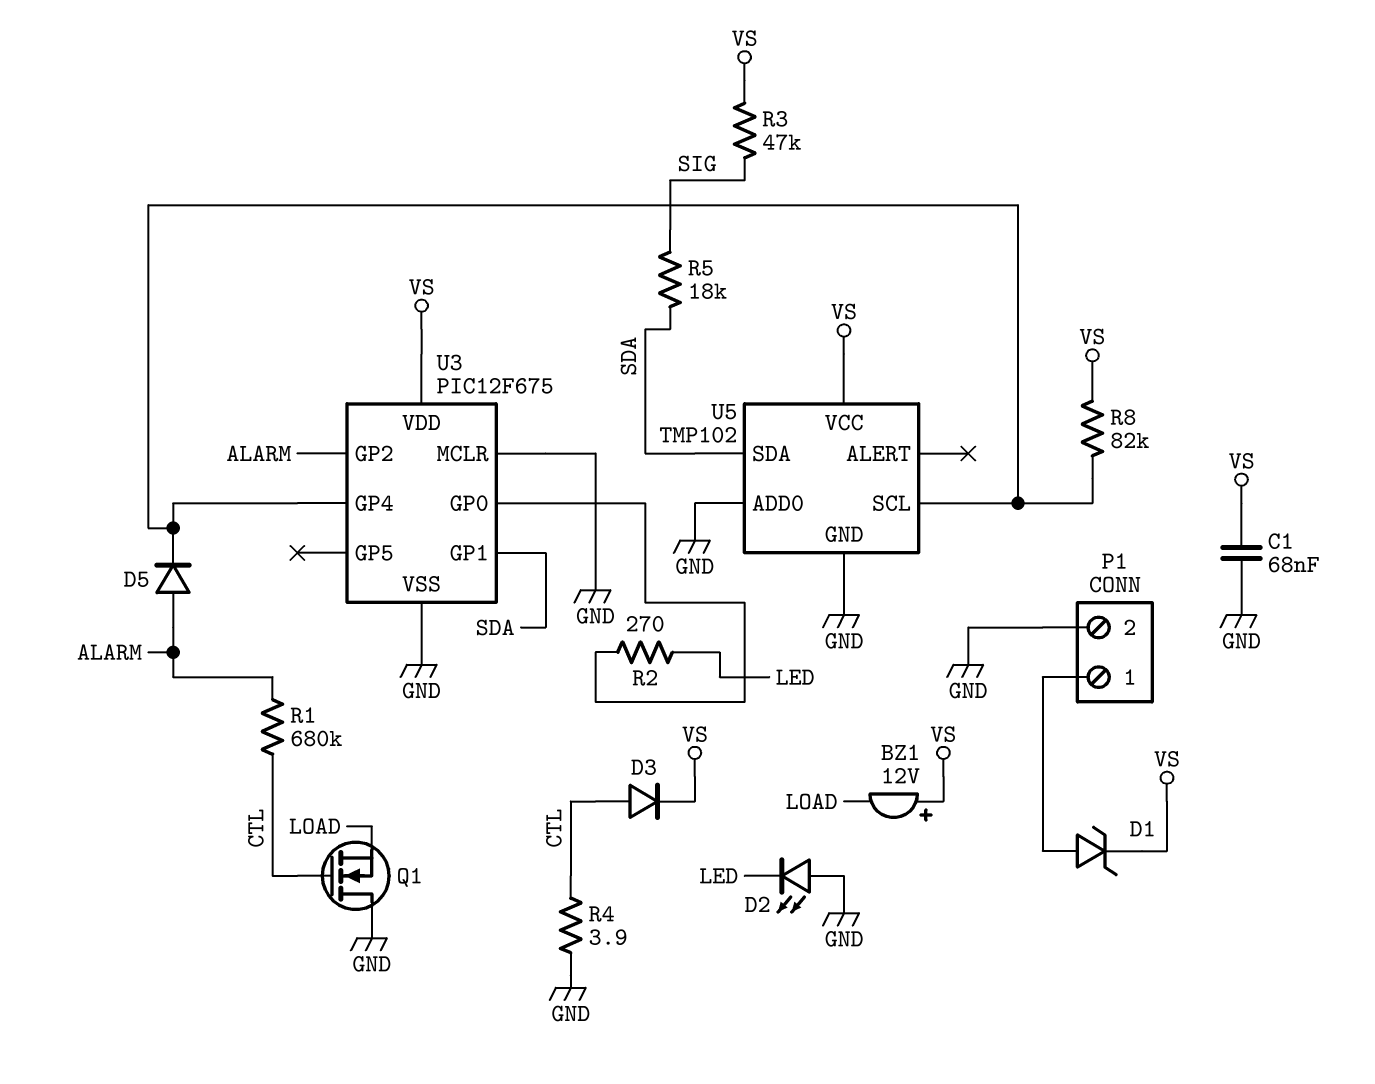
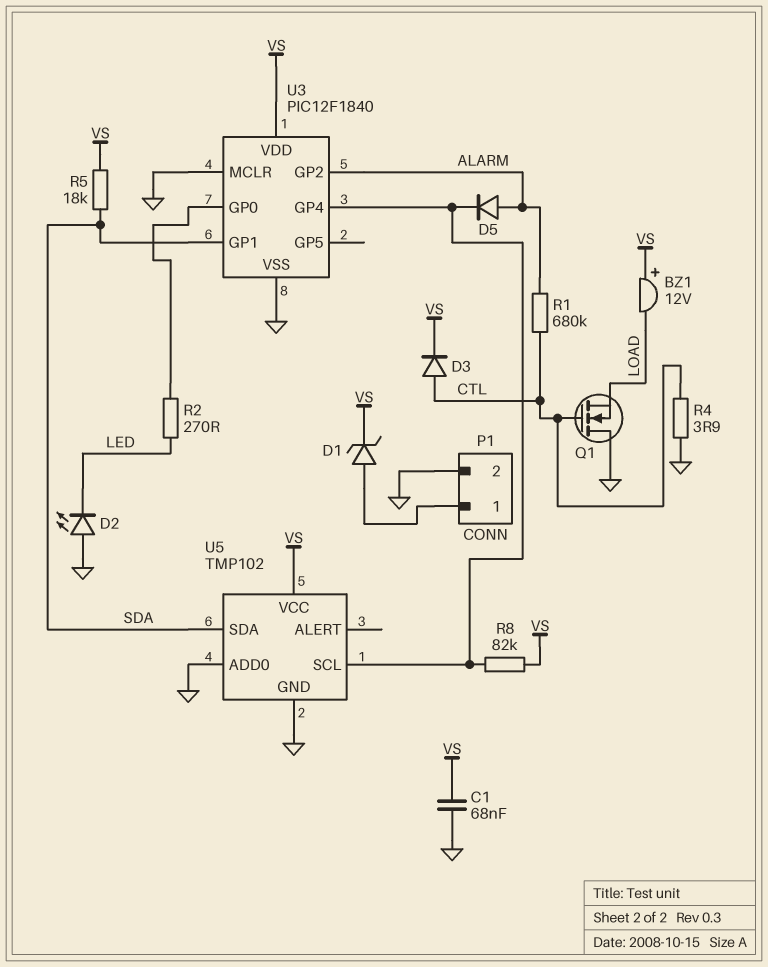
R3: 47k (SIG, VS) -> none
R5: 18k (SDA, SIG) -> 18k (SDA, VS)
U3: PIC12F675 -> PIC12F1840

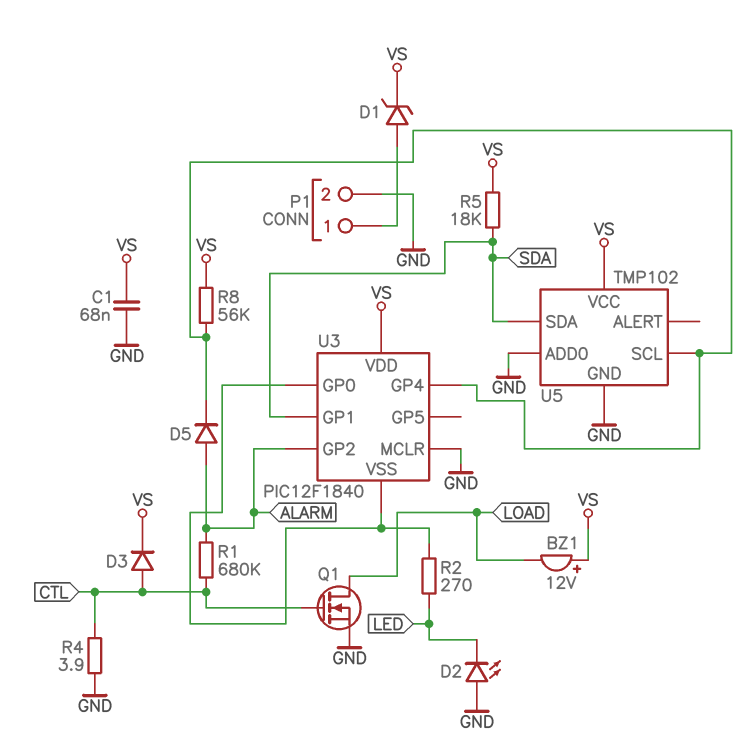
Q1: NMOS (G CTL, D GND, S LOAD) -> NMOS (G CTL, D LOAD, S GND)
R8: 82k (U3/GP4, VS) -> 56k (U3/GP4, VS)
U3 pin VSS: GND -> U3/GP0

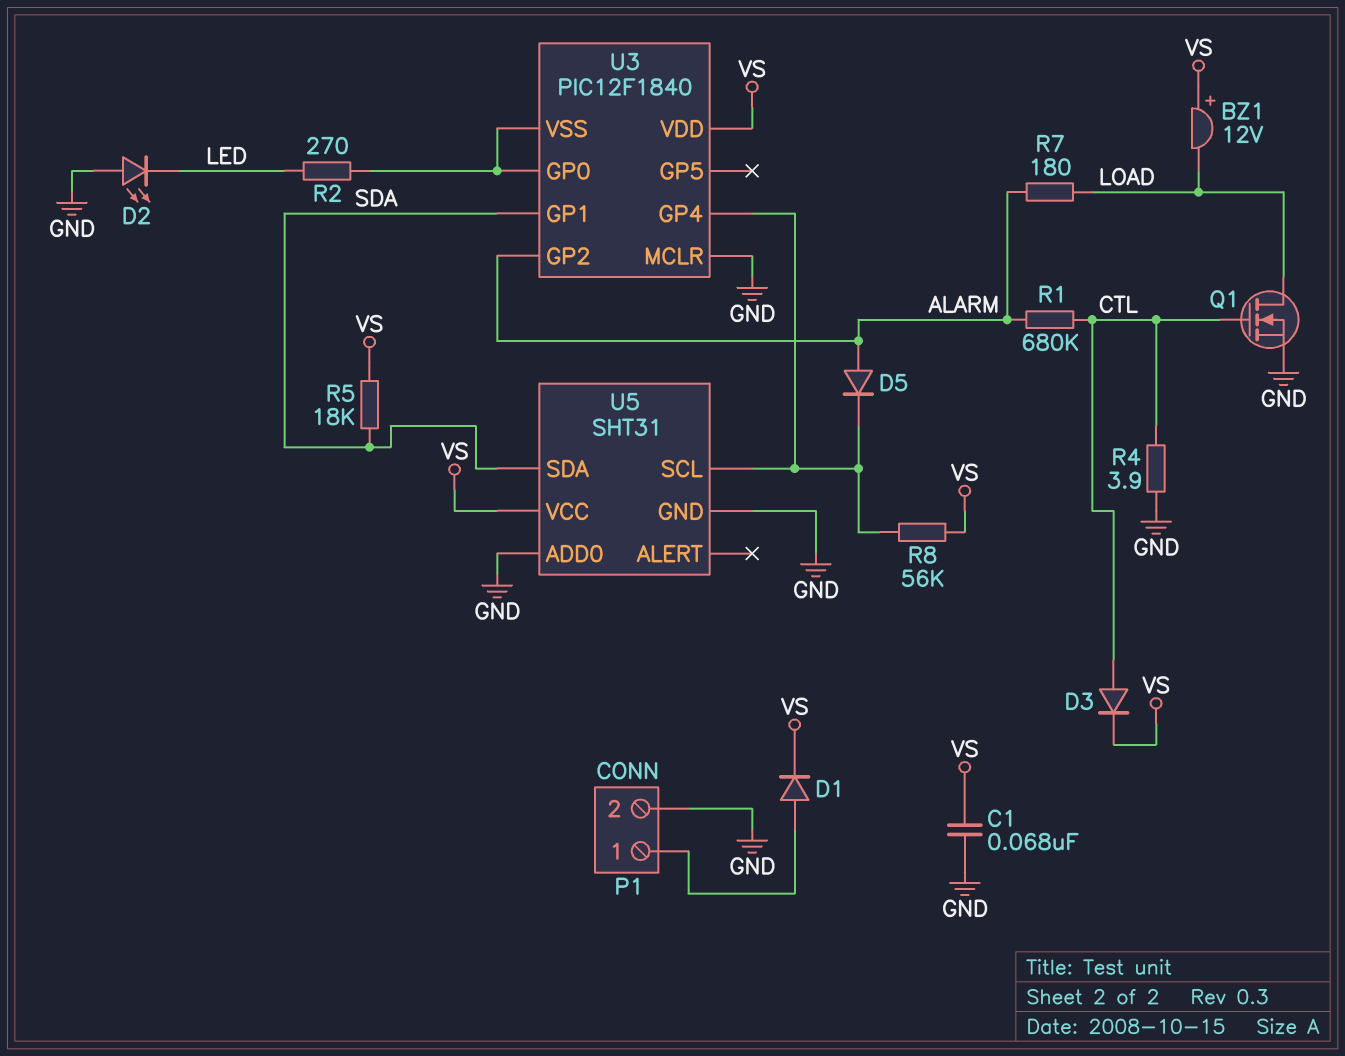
D1: zener (A P1/1, K VS) -> diode (A P1/1, K VS)
R7: none -> 180 (ALARM, LOAD)
U5: TMP102 -> SHT31

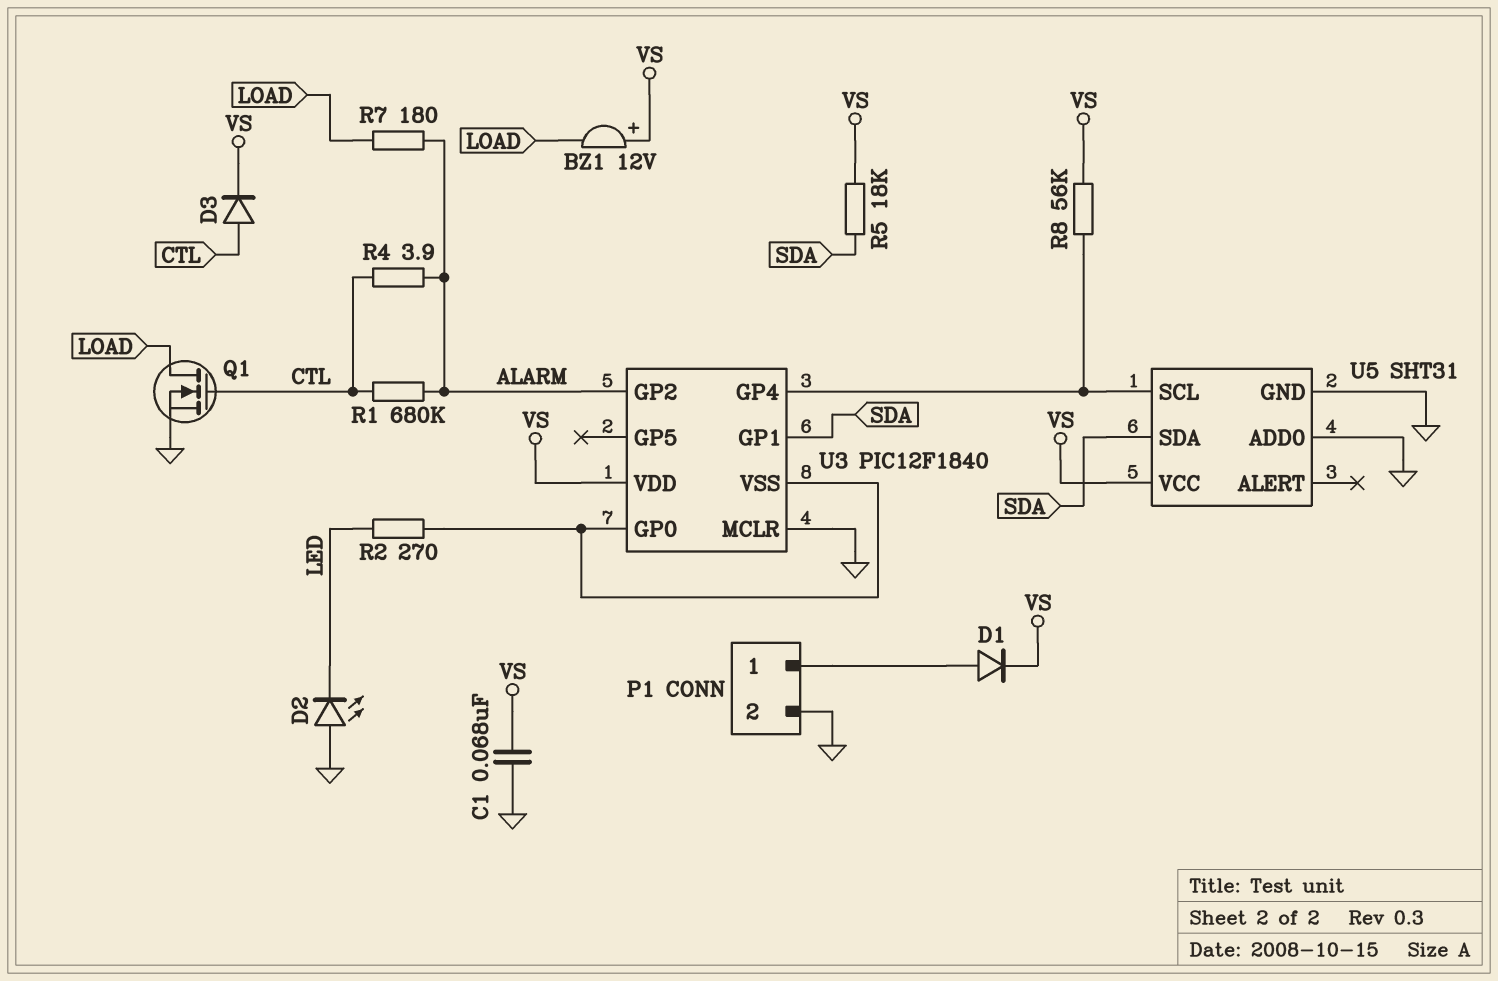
D5: diode (A ALARM, K U3/GP4) -> none
R4: 3.9 (CTL, GND) -> 3.9 (ALARM, CTL)

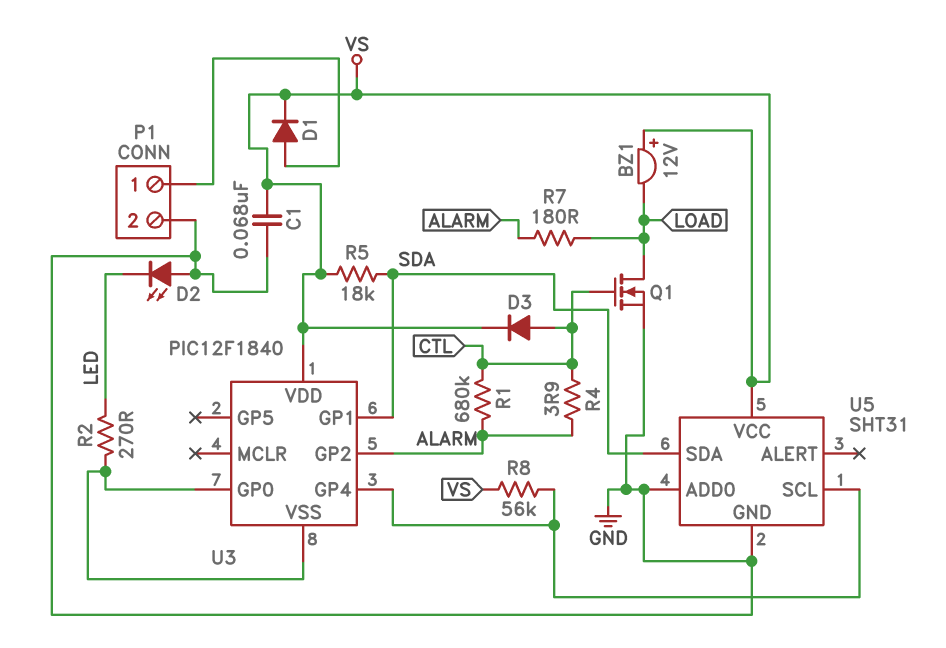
U3 pin MCLR: GND -> none

